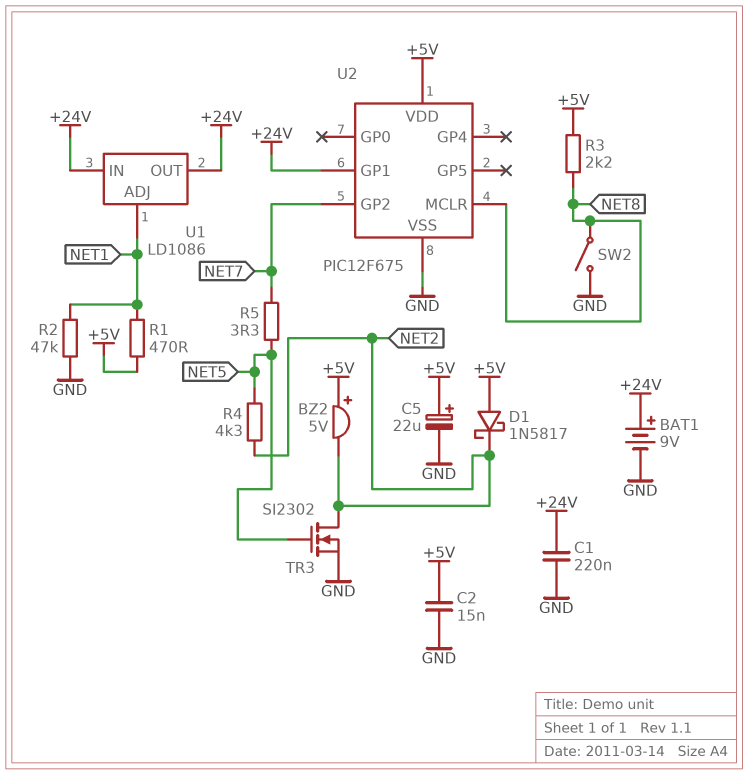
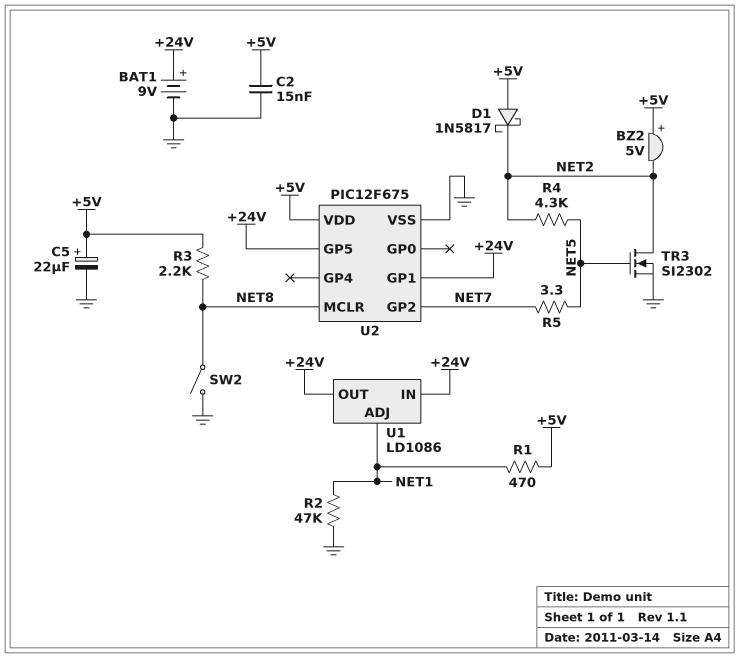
C1: 220nF (+24V, GND) -> none
U2 pin GP5: none -> +24V

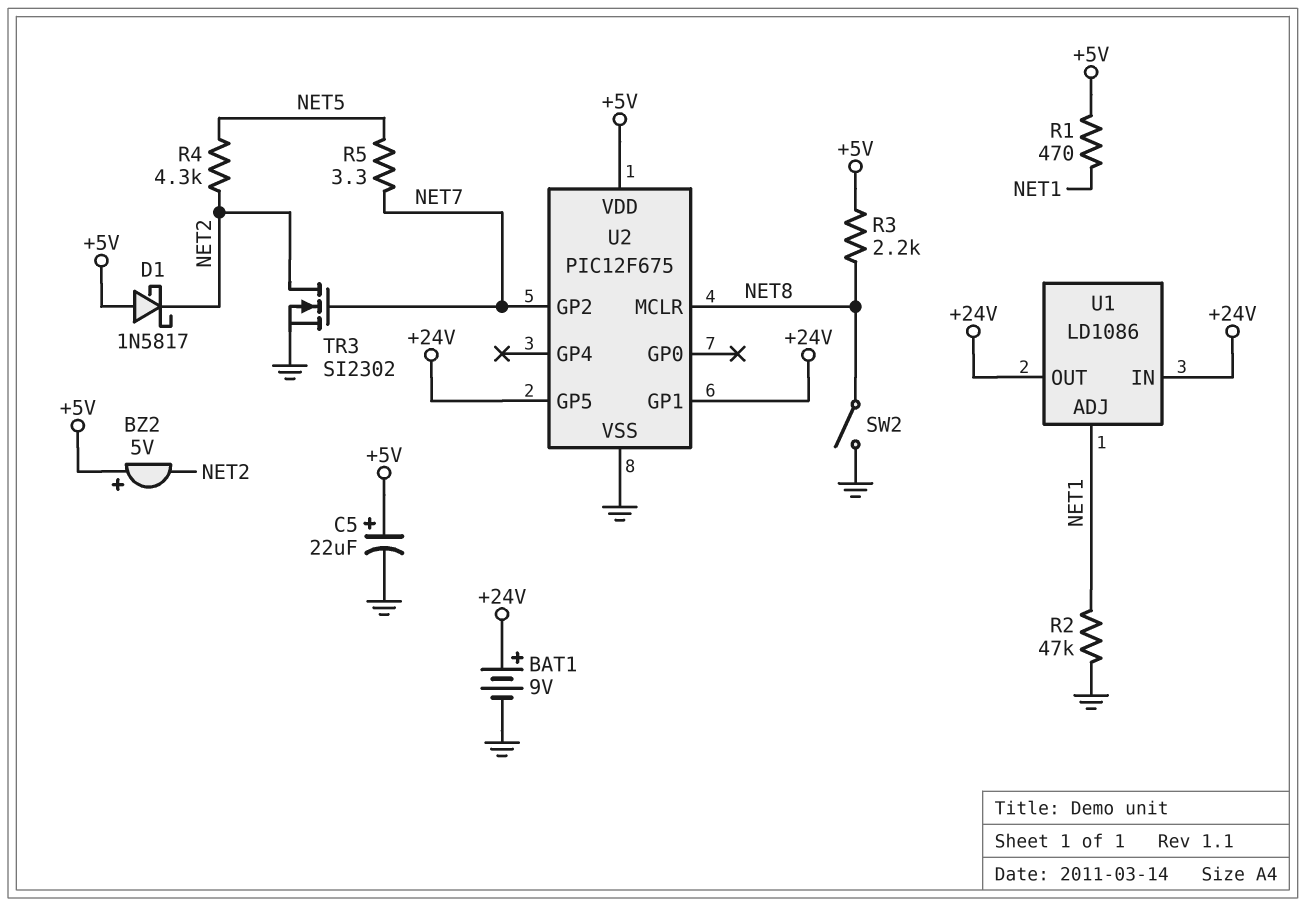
C2: 15nF (+5V, GND) -> none
TR3: NMOS SI2302 (G NET5, D NET2, S GND) -> NMOS SI2302 (G NET7, D NET2, S GND)

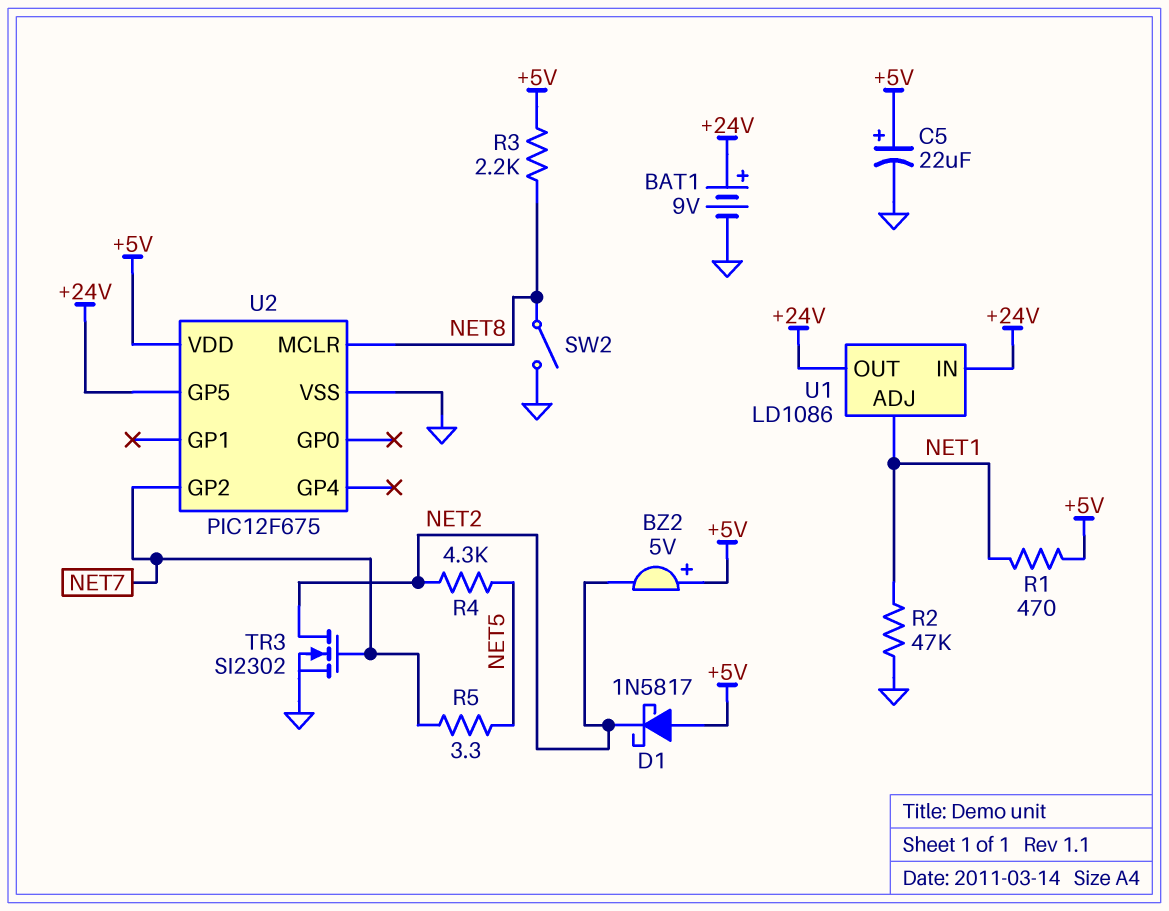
U2 pin GP1: +24V -> none

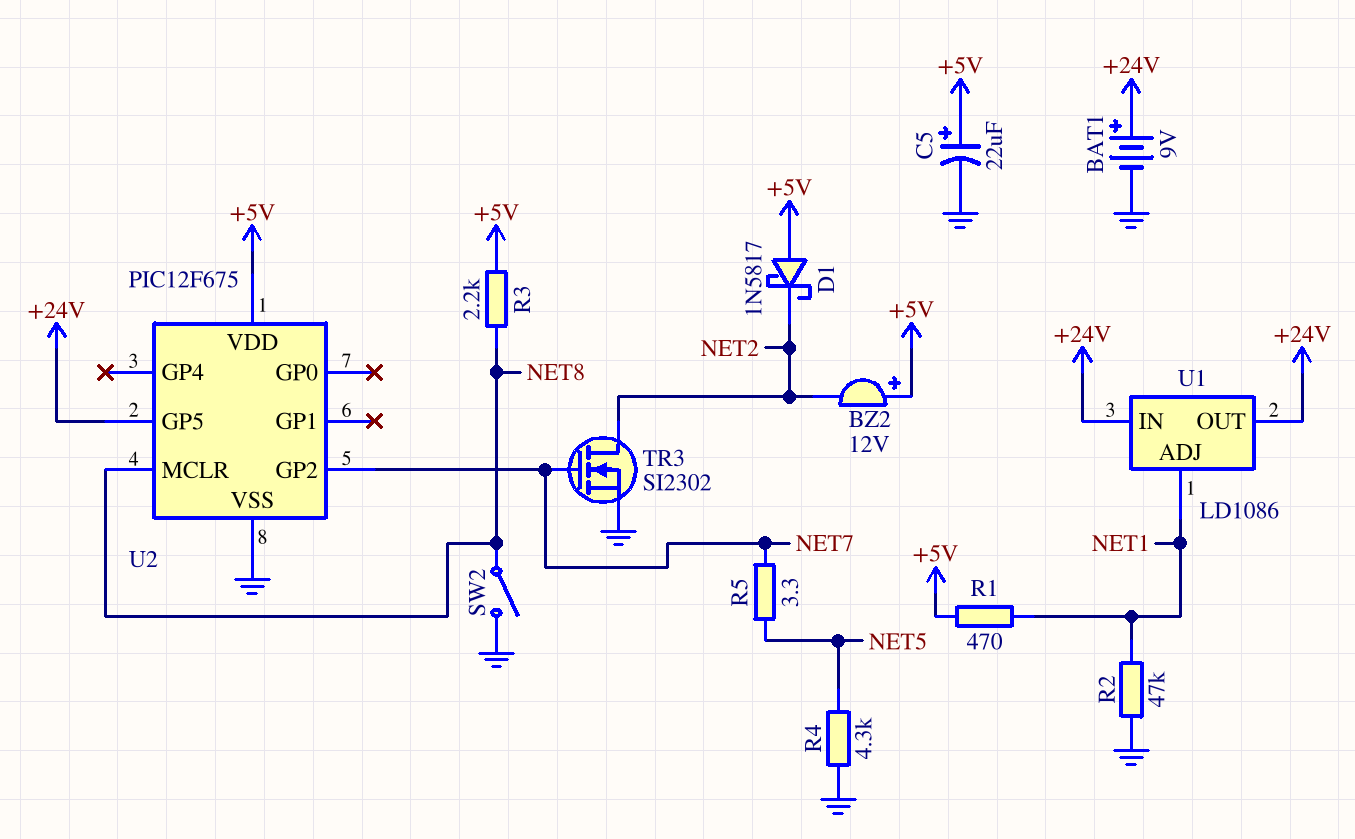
BZ2: buzzer 5V (plus +5V, minus NET2) -> buzzer 12V (plus +5V, minus NET2)
R4: 4.3k (NET2, NET5) -> 4.3k (GND, NET5)

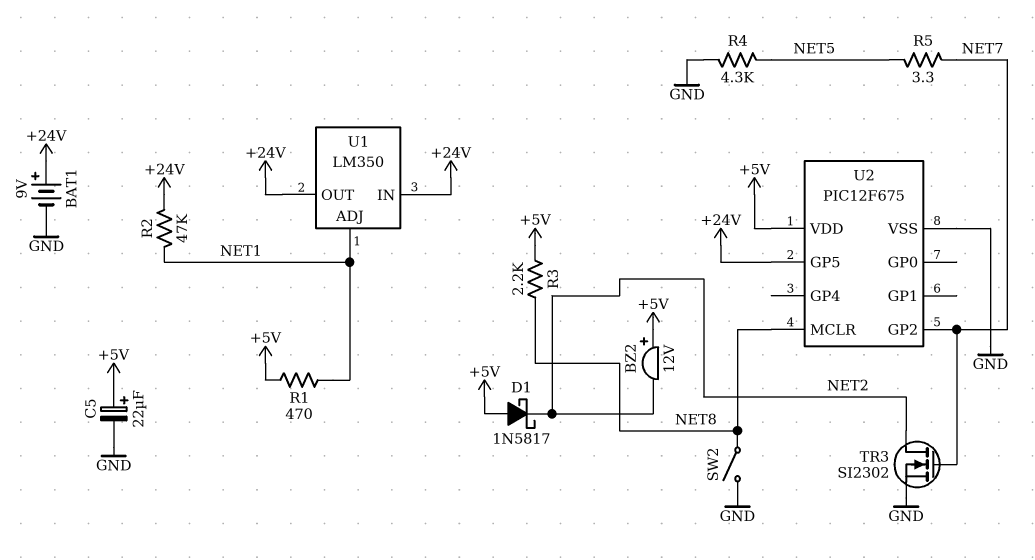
R2: 47k (GND, NET1) -> 47k (+24V, NET1)
U1: LD1086 -> LM350

